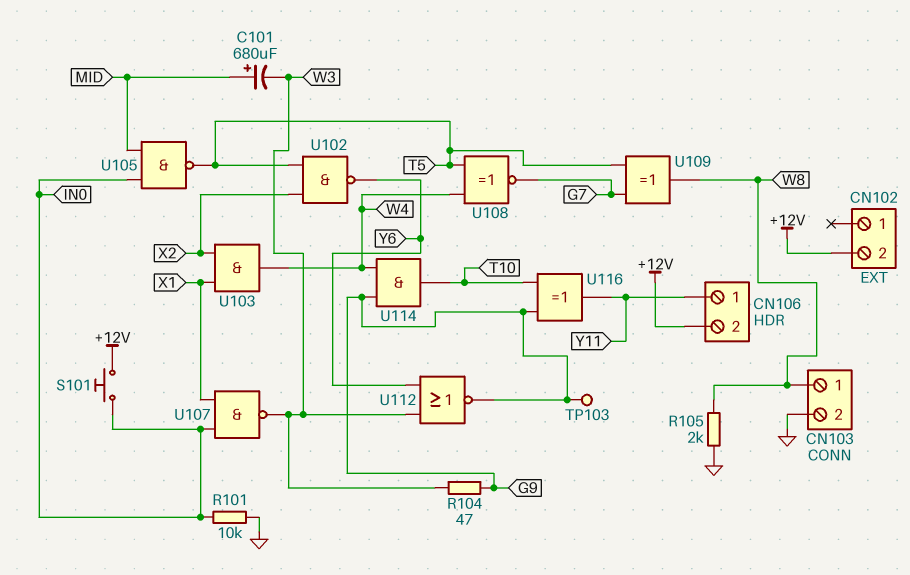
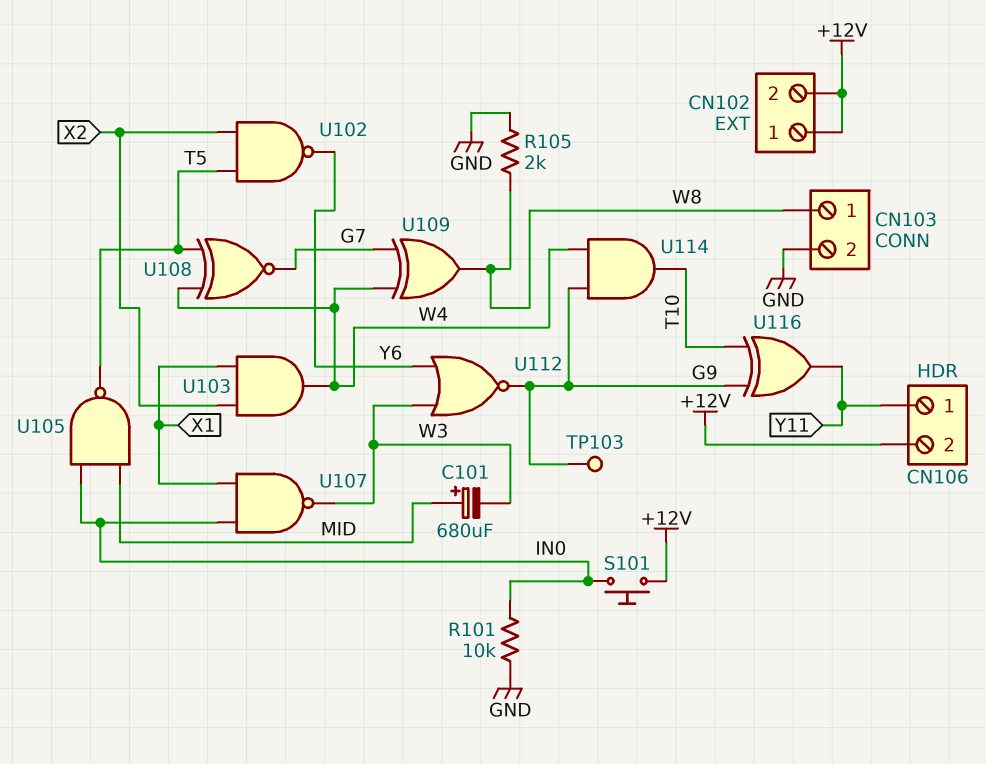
CN102 pin 1: none -> +12V
R104: 47 (G9, W3) -> none
U109: XOR (in G7, in T5, out W8) -> XOR (in G7, in W4, out W8)

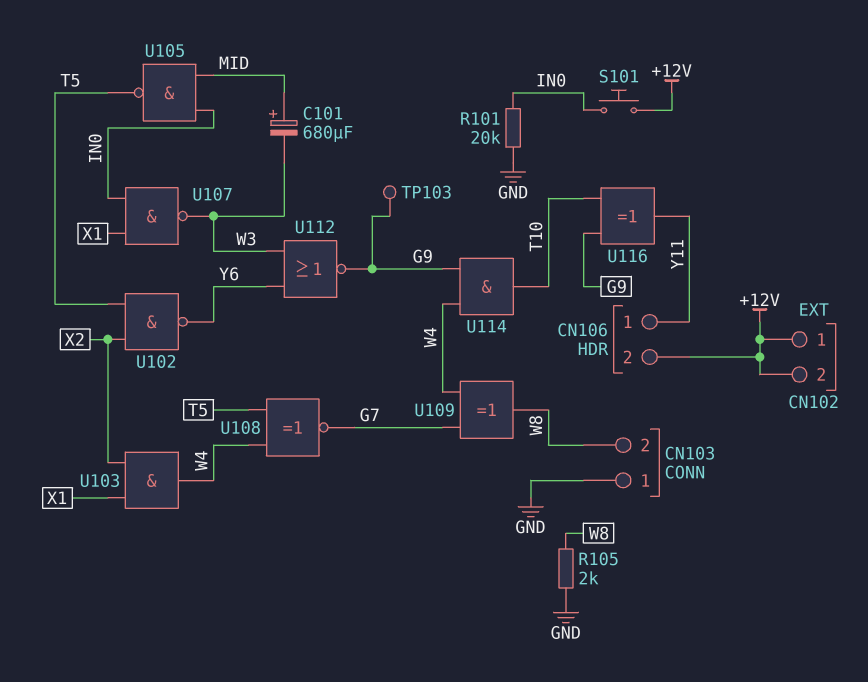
CN103 pin 1: W8 -> GND
CN103 pin 2: GND -> W8
R101: 10k (GND, IN0) -> 20k (GND, IN0)

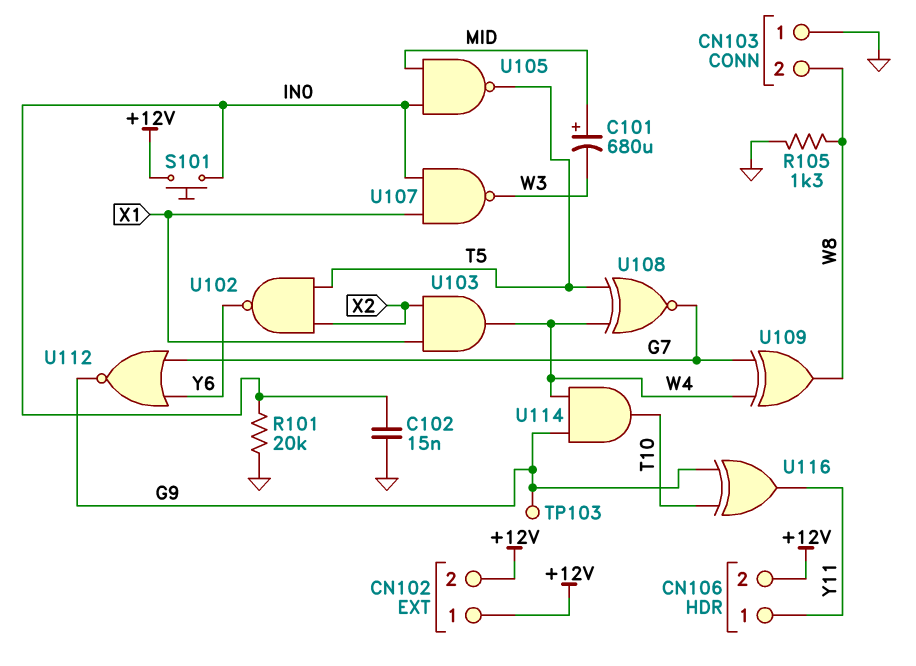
C102: none -> 15nF (GND, IN0)
R105: 2k (GND, W8) -> 1.3k (GND, W8)
U112: NOR (in W3, in Y6, out G9) -> NOR (in G7, in Y6, out G9)

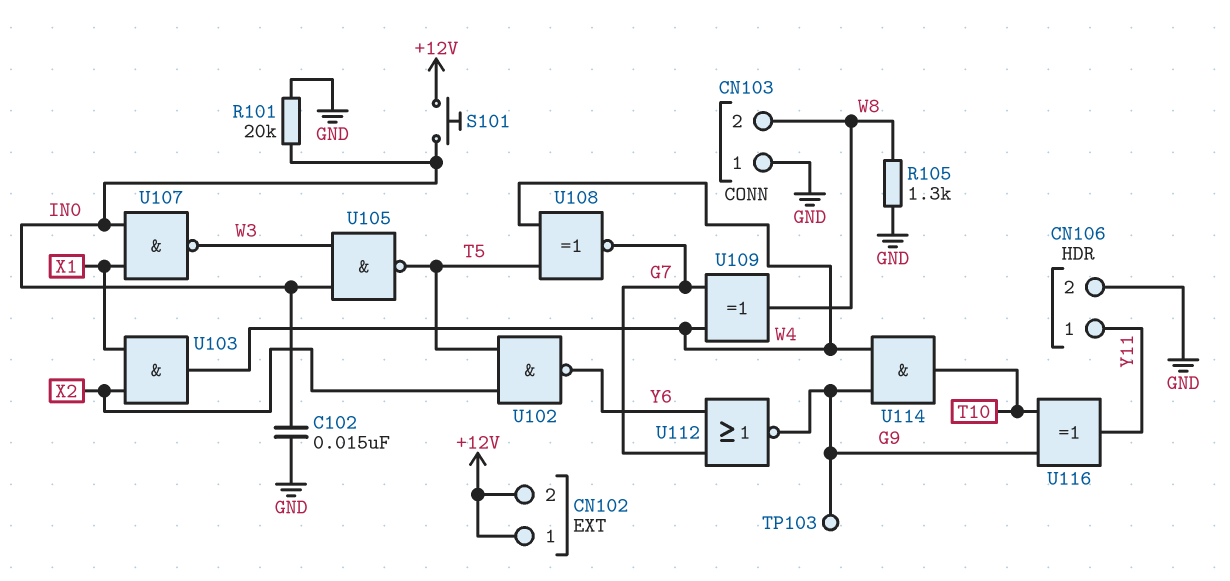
C101: 680uF (plus MID, minus W3) -> none
CN106 pin 2: +12V -> GND
U105: NAND (in IN0, in MID, out T5) -> NAND (in IN0, in W3, out T5)

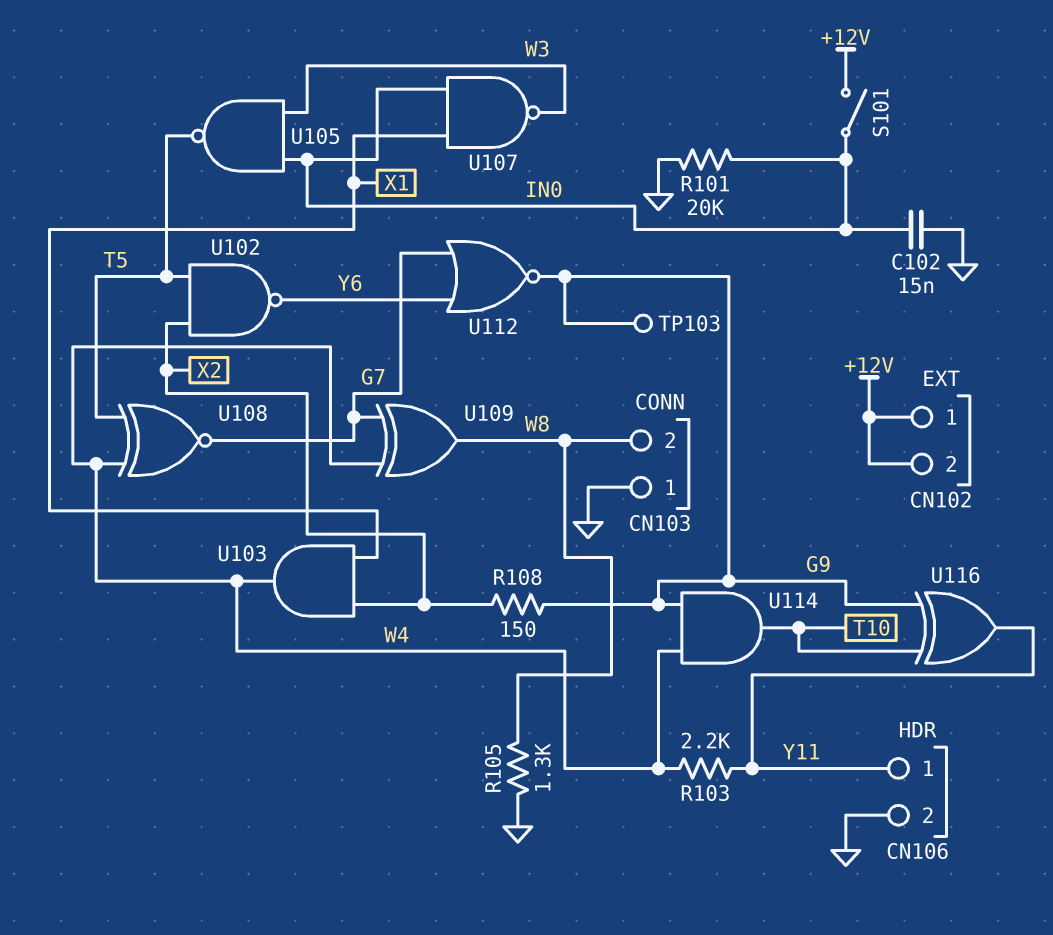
R103: none -> 2.2k (W4, Y11)
R108: none -> 150 (G9, X2)
S101: button (+12V, IN0) -> switch (+12V, IN0)

